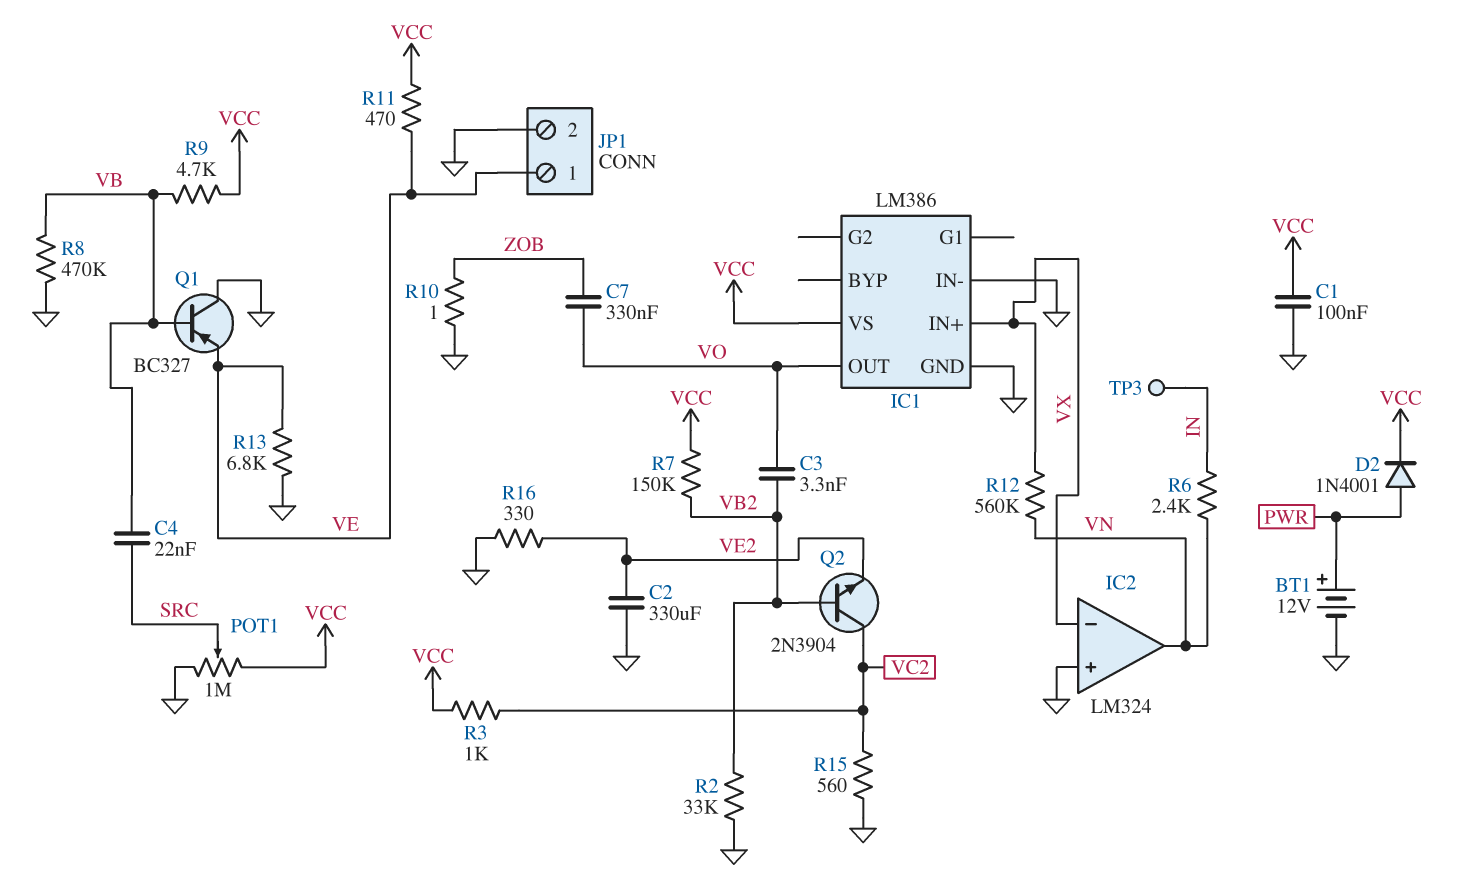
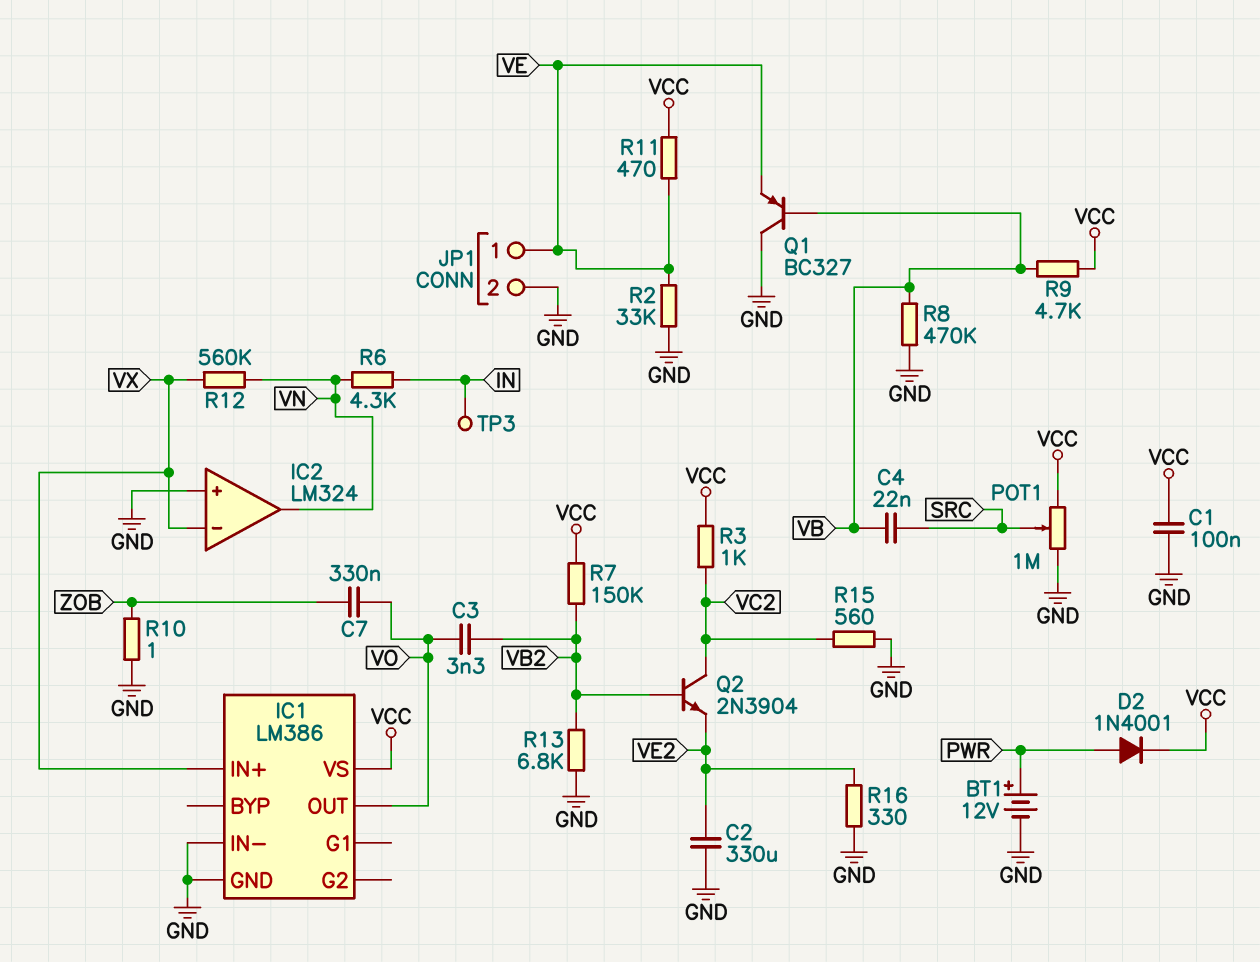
R2: 33k (GND, VB2) -> 33k (GND, VE)
R6: 2.4k (IN, VN) -> 4.3k (IN, VN)
R13: 6.8k (GND, VE) -> 6.8k (GND, VB2)

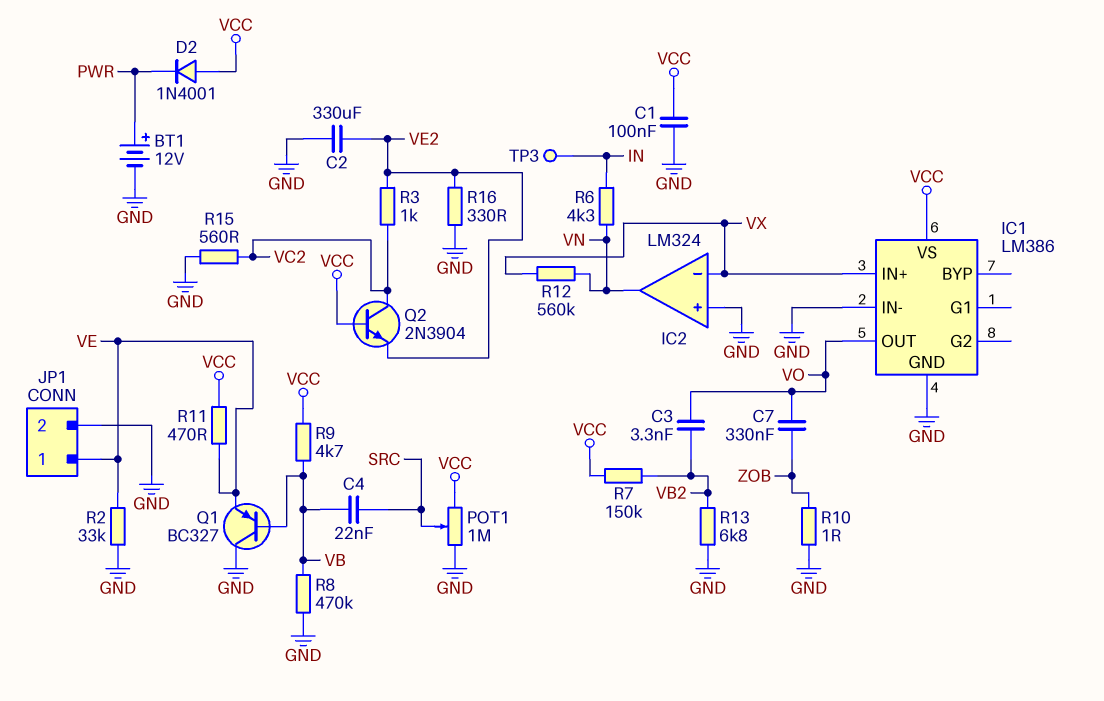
D2: diode 1N4001 (A PWR, K VCC) -> diode 1N4001 (A VCC, K PWR)
Q2: NPN 2N3904 (B VB2, C VC2, E VE2) -> NPN 2N3904 (B VCC, C VC2, E VE2)
R3: 1k (VC2, VCC) -> 1k (VC2, VE2)

